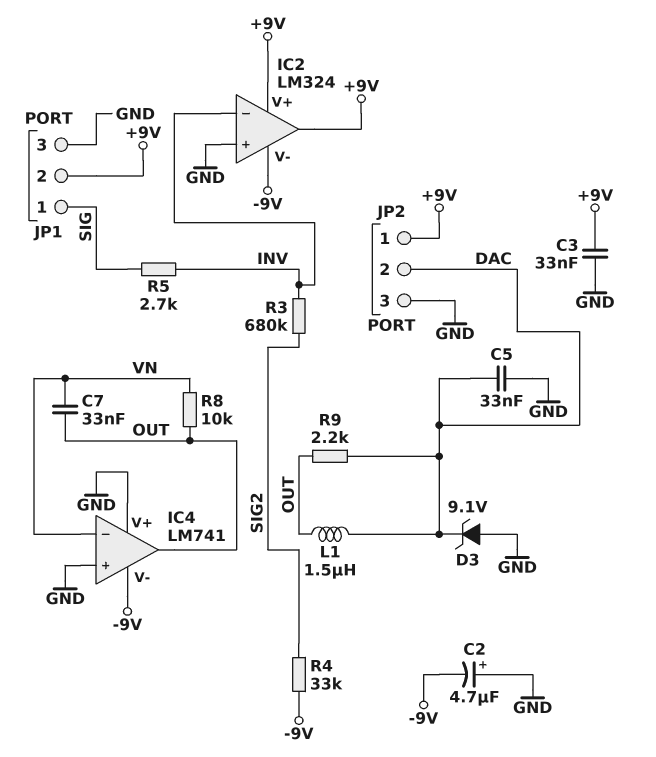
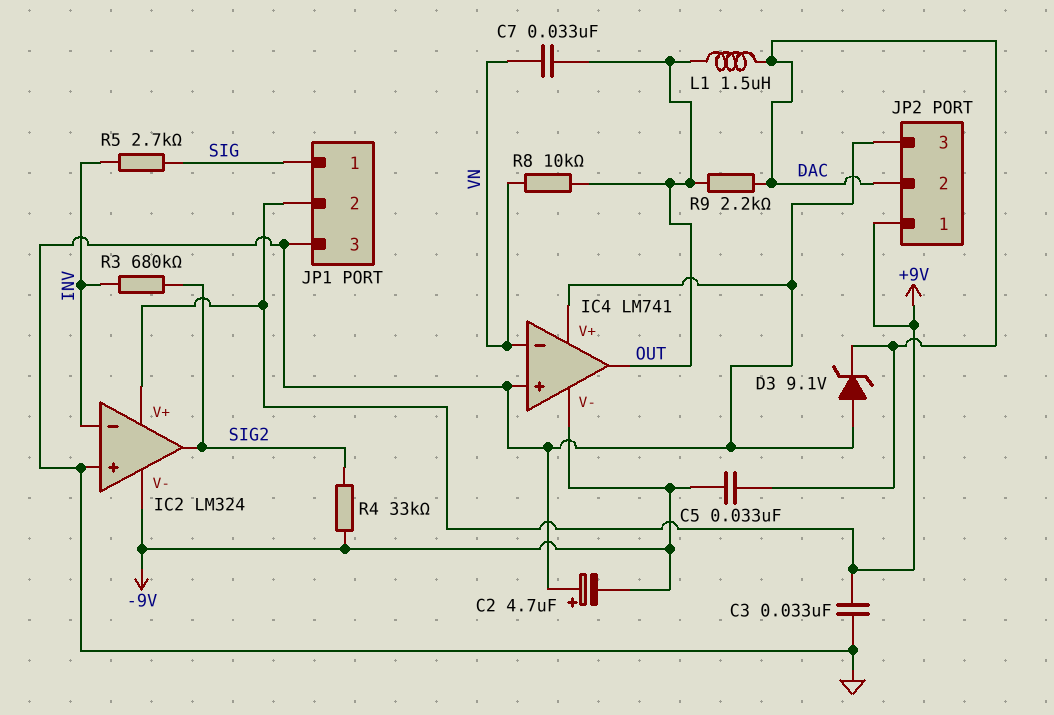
C5: 33nF (DAC, GND) -> 33nF (-9V, DAC)
IC2 pin out: +9V -> SIG2

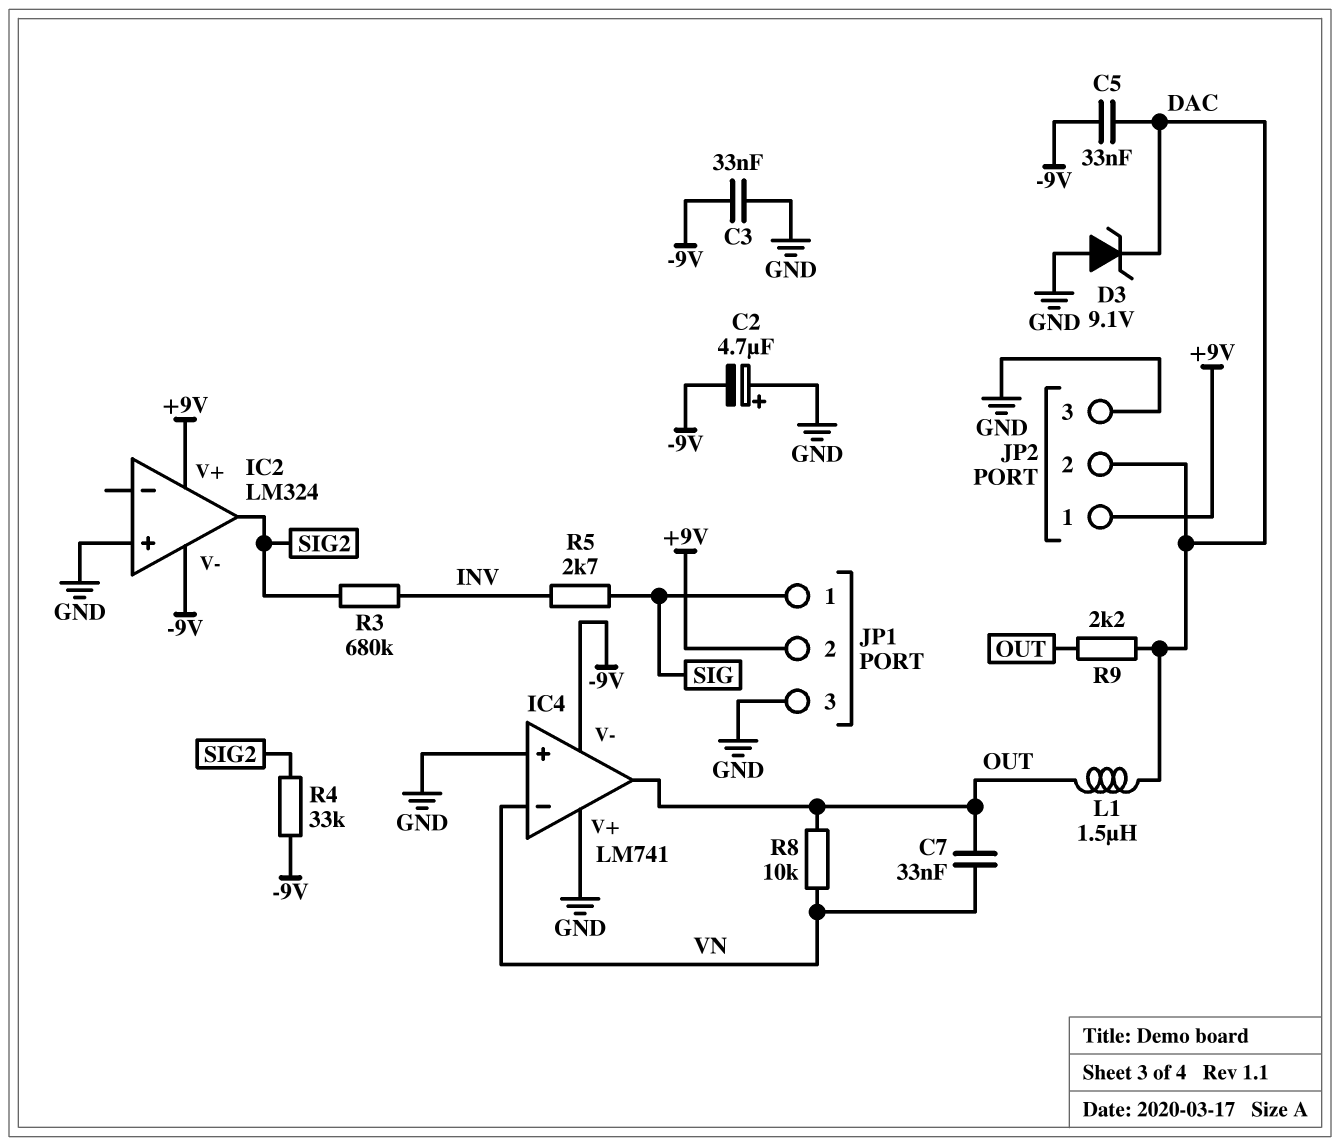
C3: 33nF (+9V, GND) -> 33nF (-9V, GND)
IC2 pin in-: INV -> none

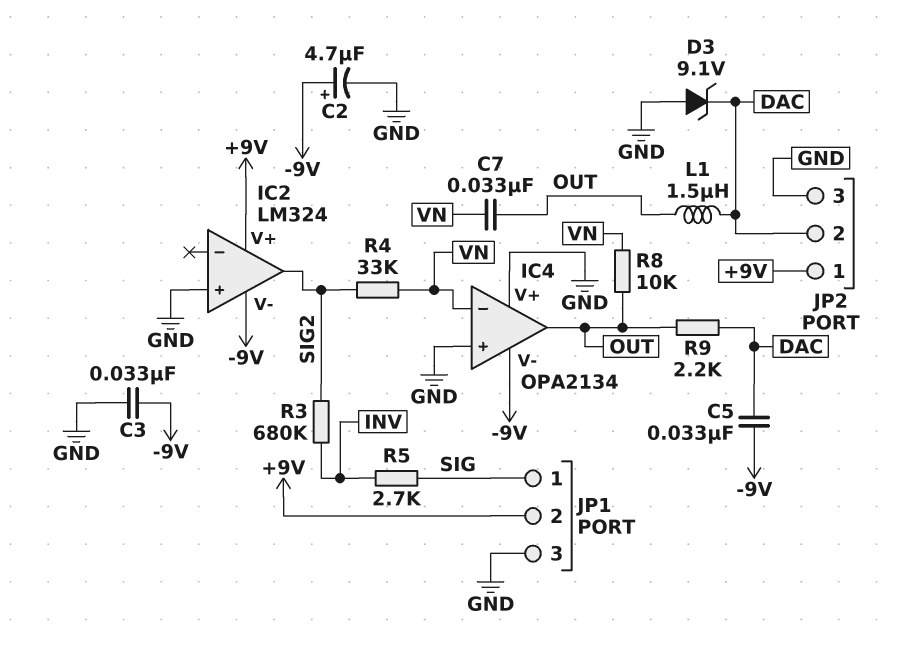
C2: 4.7uF (plus GND, minus -9V) -> 4.7uF (plus -9V, minus GND)
IC4: LM741 -> OPA2134
R4: 33k (-9V, SIG2) -> 33k (SIG2, VN)

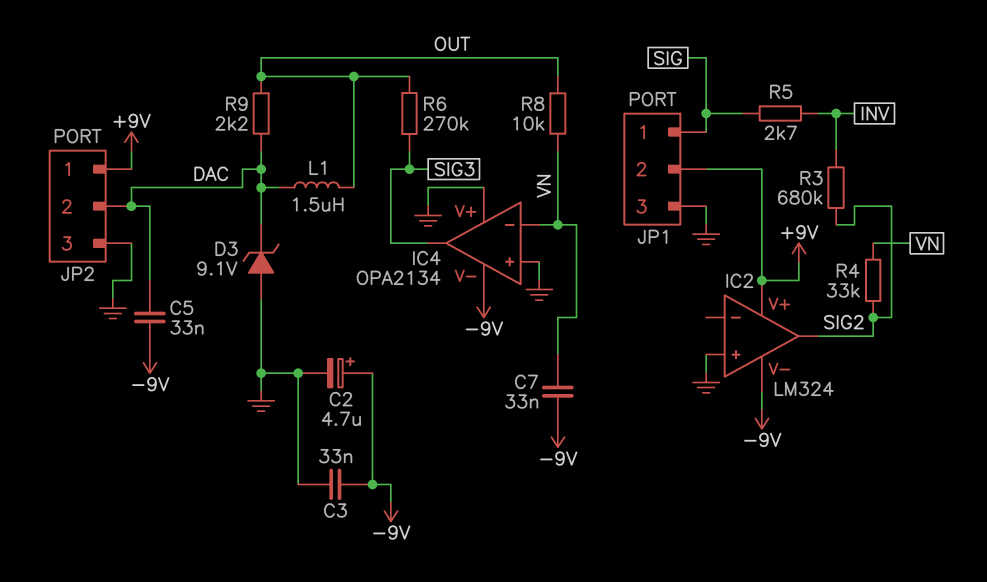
C7: 33nF (OUT, VN) -> 33nF (-9V, VN)
IC4 pin out: OUT -> SIG3
R6: none -> 270k (OUT, SIG3)

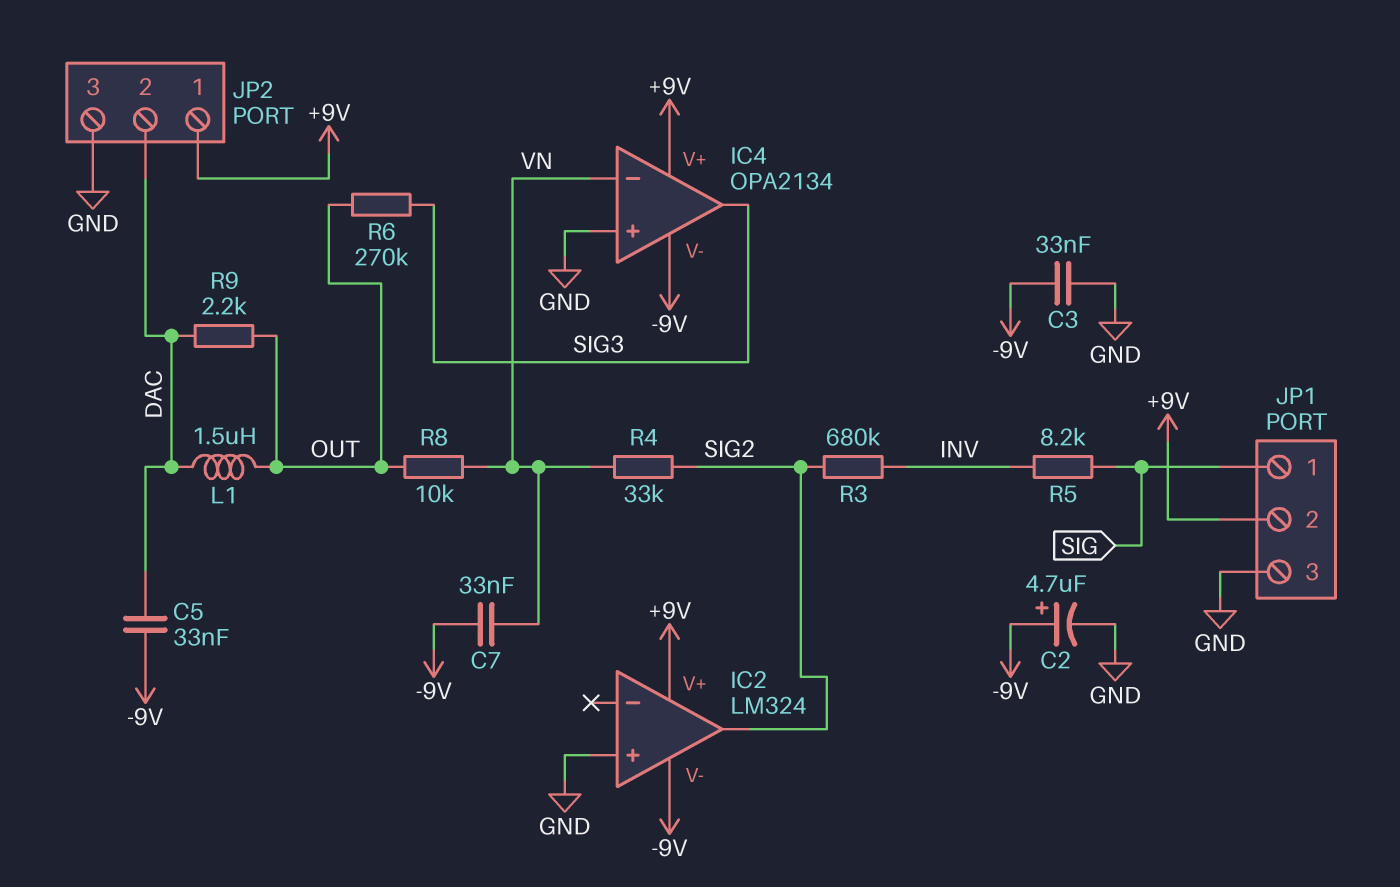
D3: zener 9.1V (A GND, K DAC) -> none
IC4 pin V+: GND -> +9V
R5: 2.7k (INV, SIG) -> 8.2k (INV, SIG)

